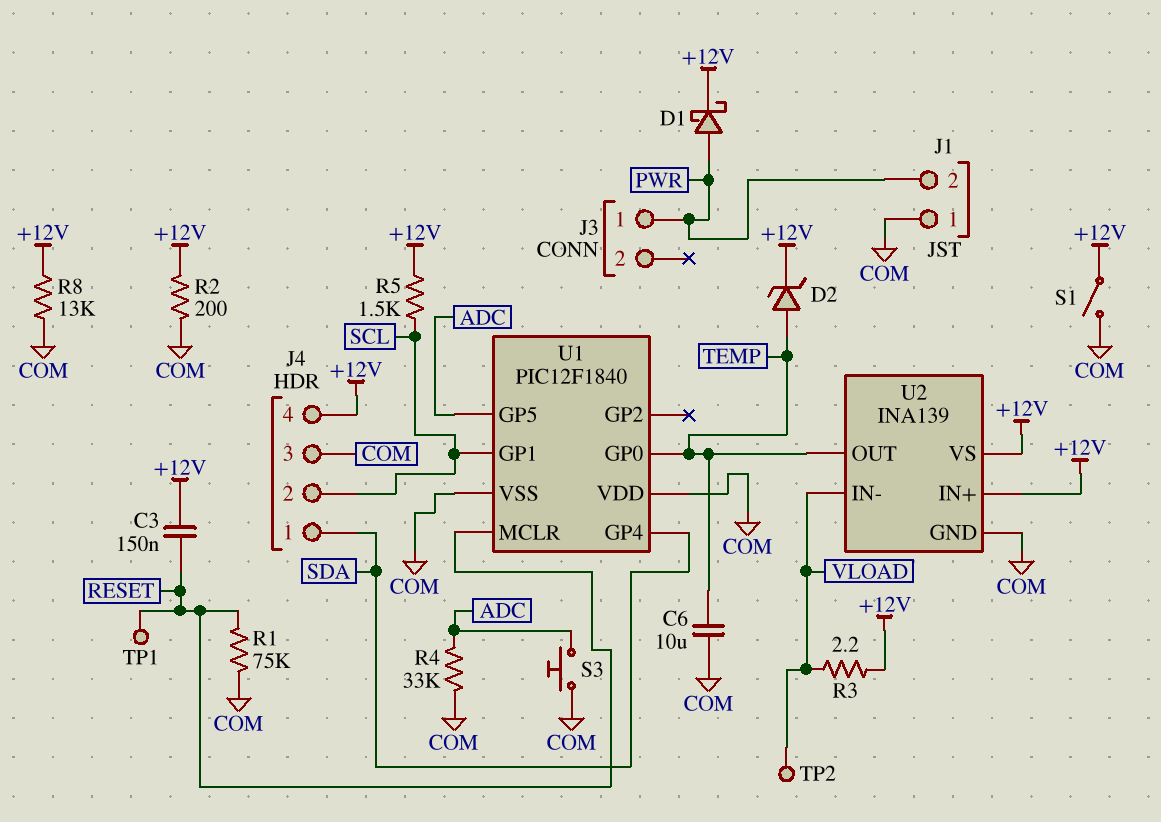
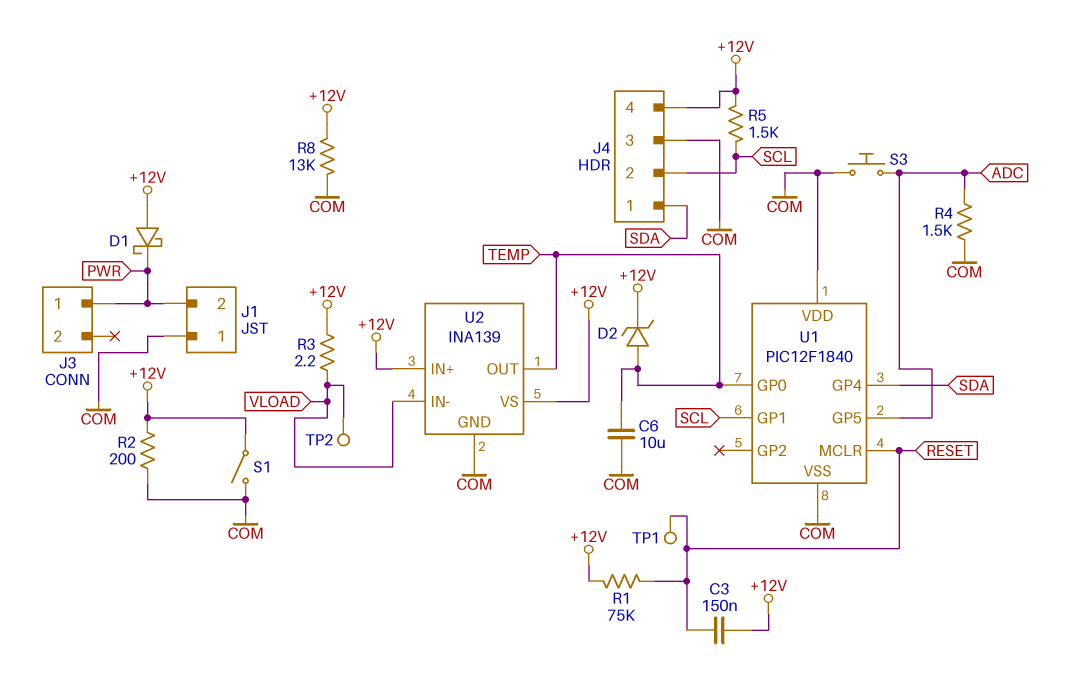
D1: schottky (A PWR, K +12V) -> schottky (A +12V, K PWR)
R1: 75k (COM, RESET) -> 75k (+12V, RESET)
R4: 33k (ADC, COM) -> 1.5k (ADC, COM)

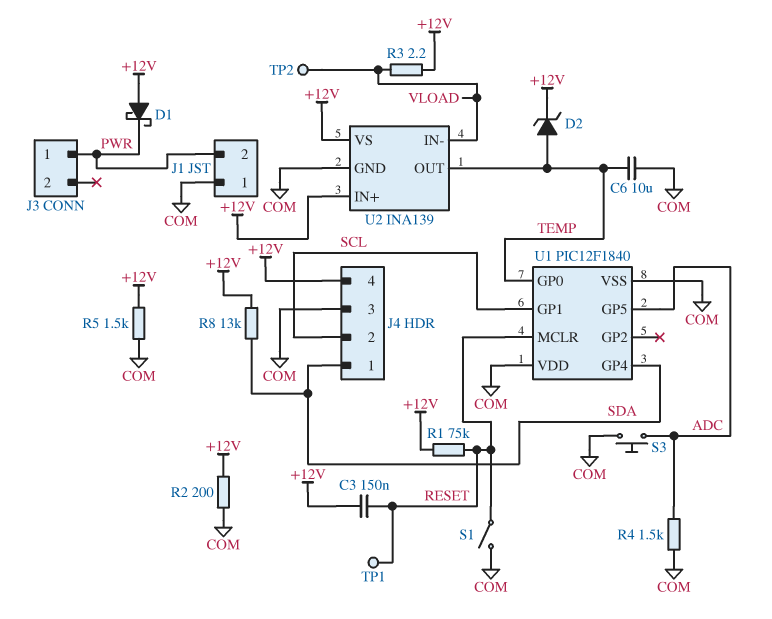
R5: 1.5k (+12V, SCL) -> 1.5k (+12V, COM)
R8: 13k (+12V, COM) -> 13k (+12V, SDA)
S1: switch (+12V, COM) -> switch (COM, RESET)

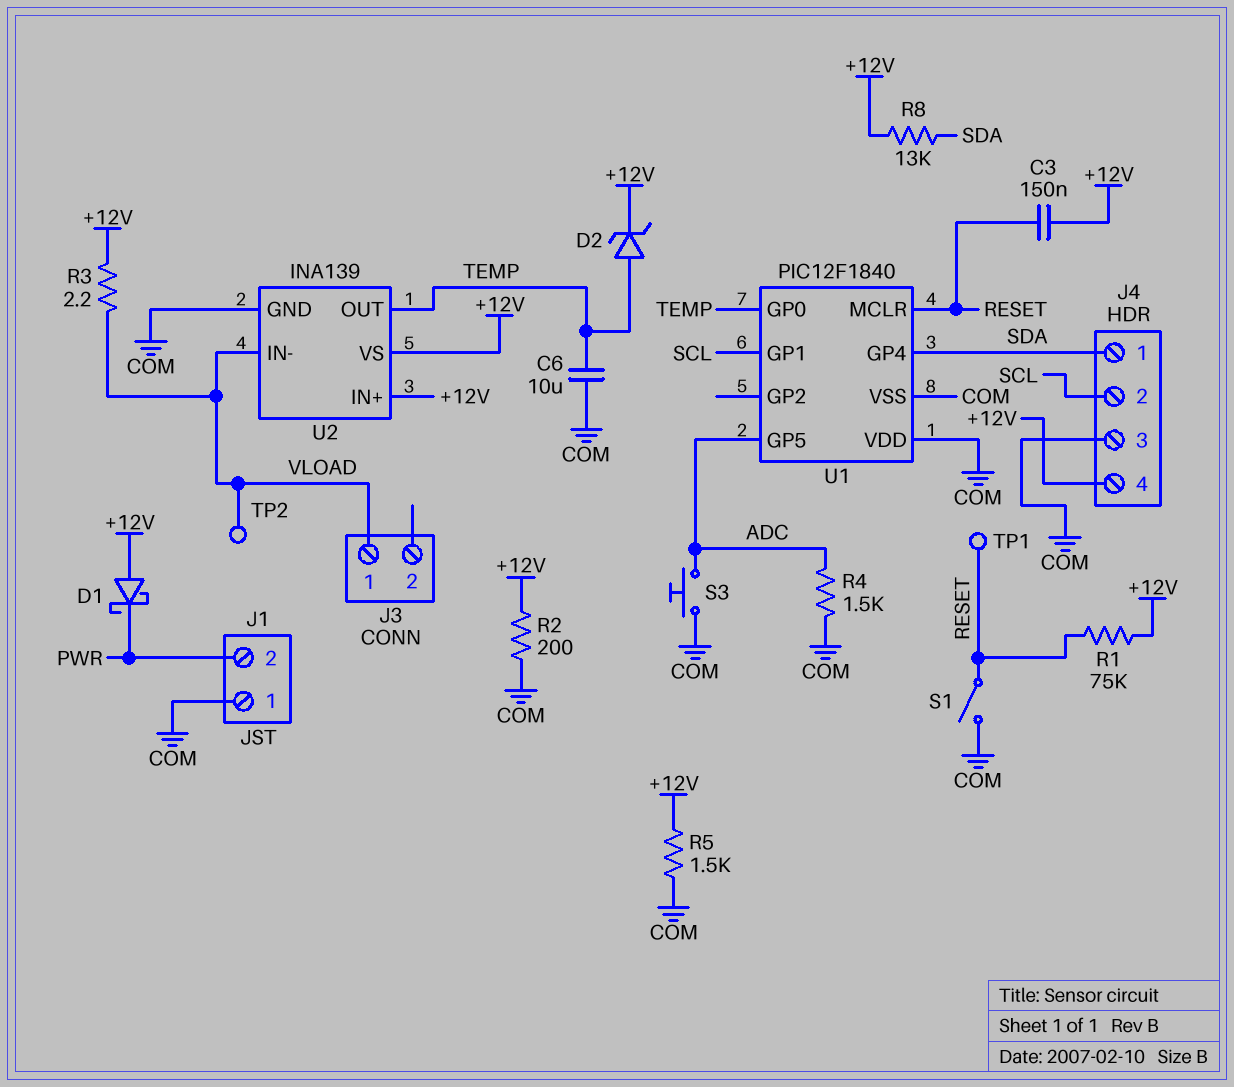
J3 pin 1: PWR -> VLOAD

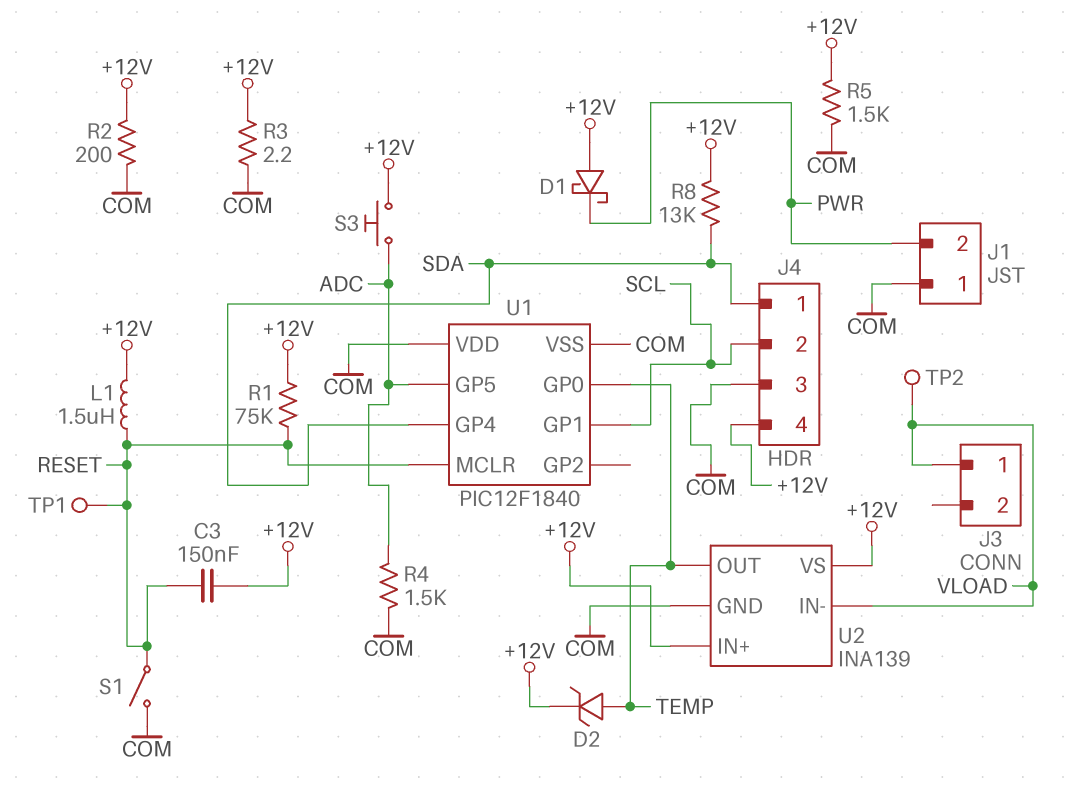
C6: 10uF (COM, TEMP) -> none
L1: none -> 1.5uH (+12V, RESET)
R3: 2.2 (+12V, VLOAD) -> 2.2 (+12V, COM)
S3: button (ADC, COM) -> button (+12V, ADC)

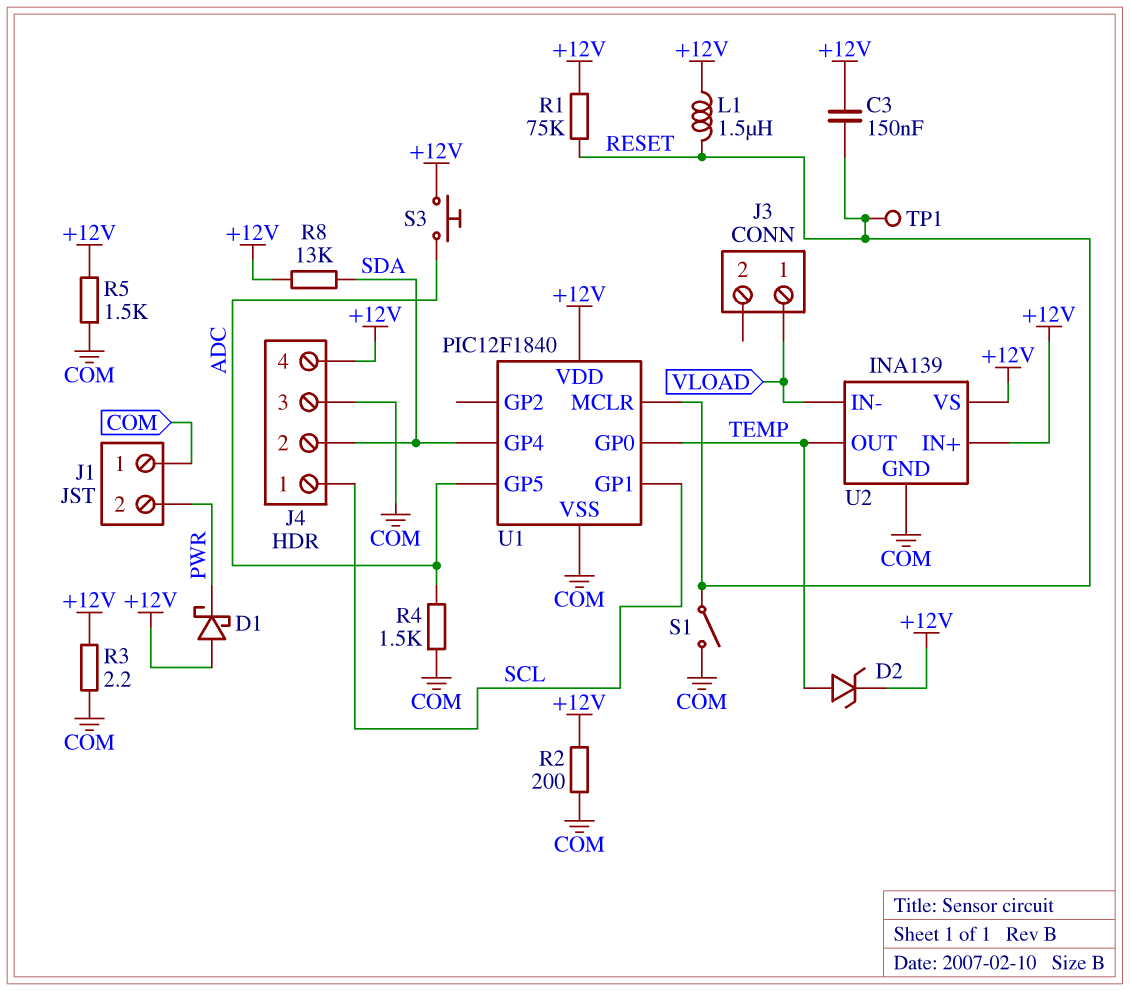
J4 pin 1: SDA -> SCL
J4 pin 2: SCL -> SDA
TP2: test point (VLOAD) -> none
U1 pin VDD: COM -> +12V

